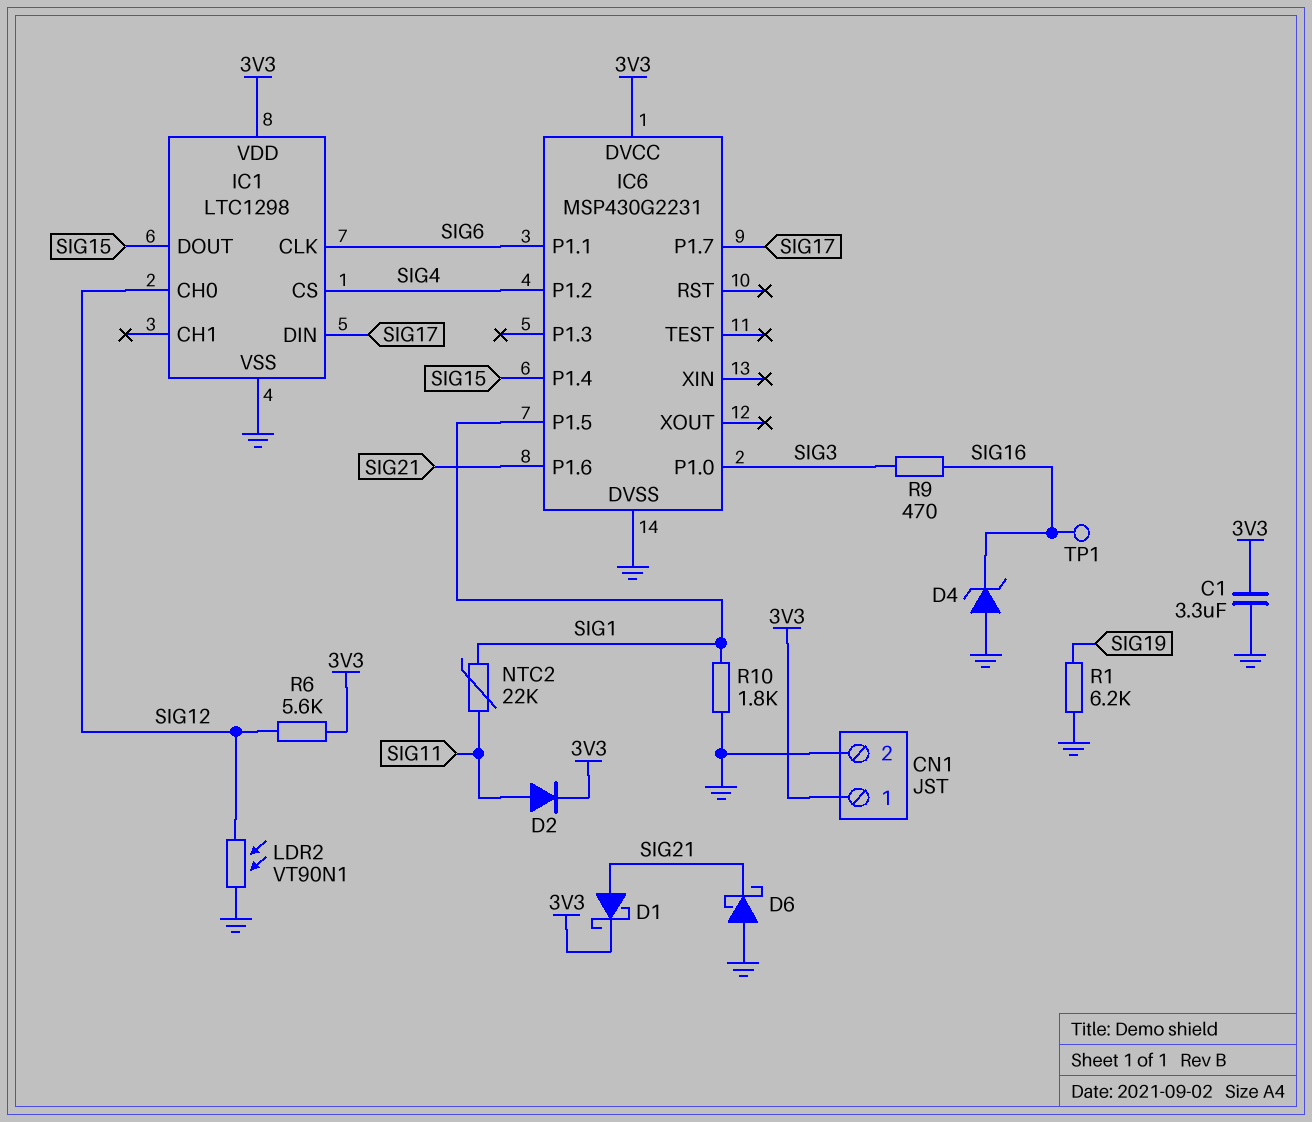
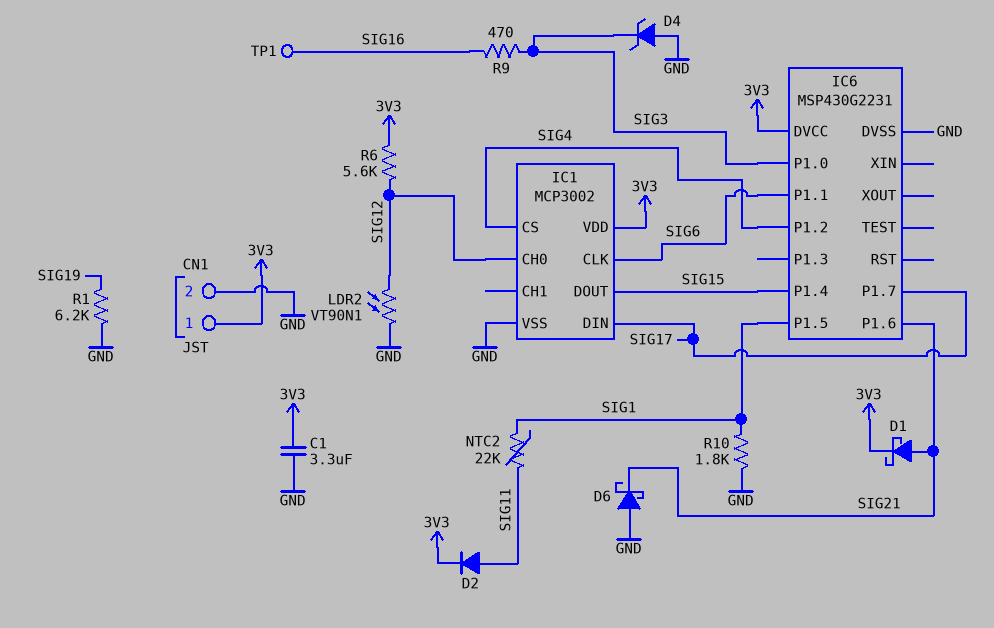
D4: zener (A GND, K SIG16) -> zener (A GND, K SIG3)
IC1: LTC1298 -> MCP3002

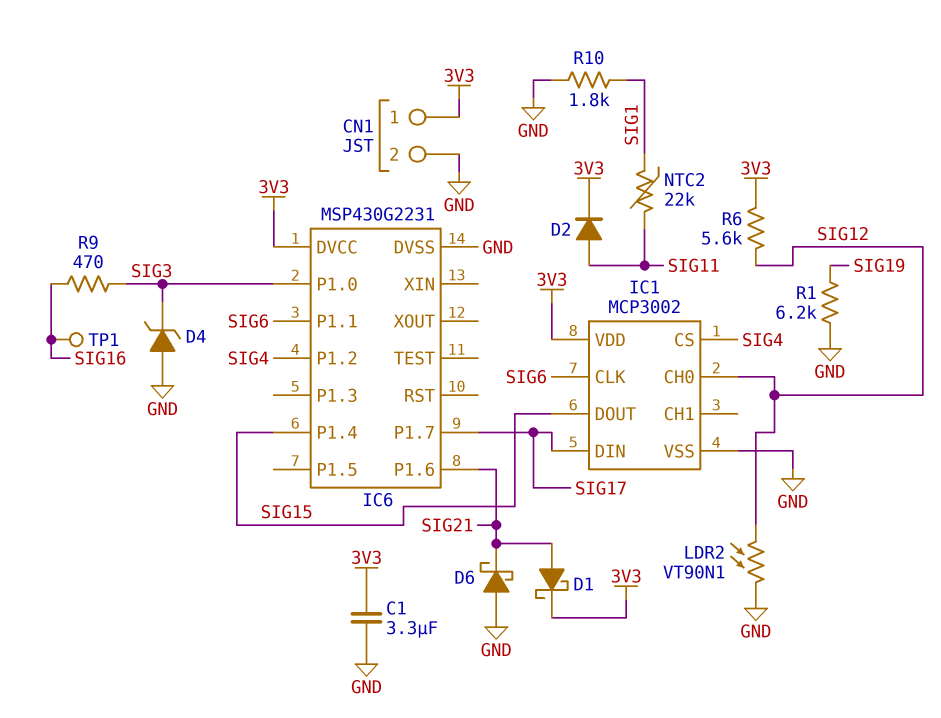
IC6 pin P1.5: SIG1 -> none

